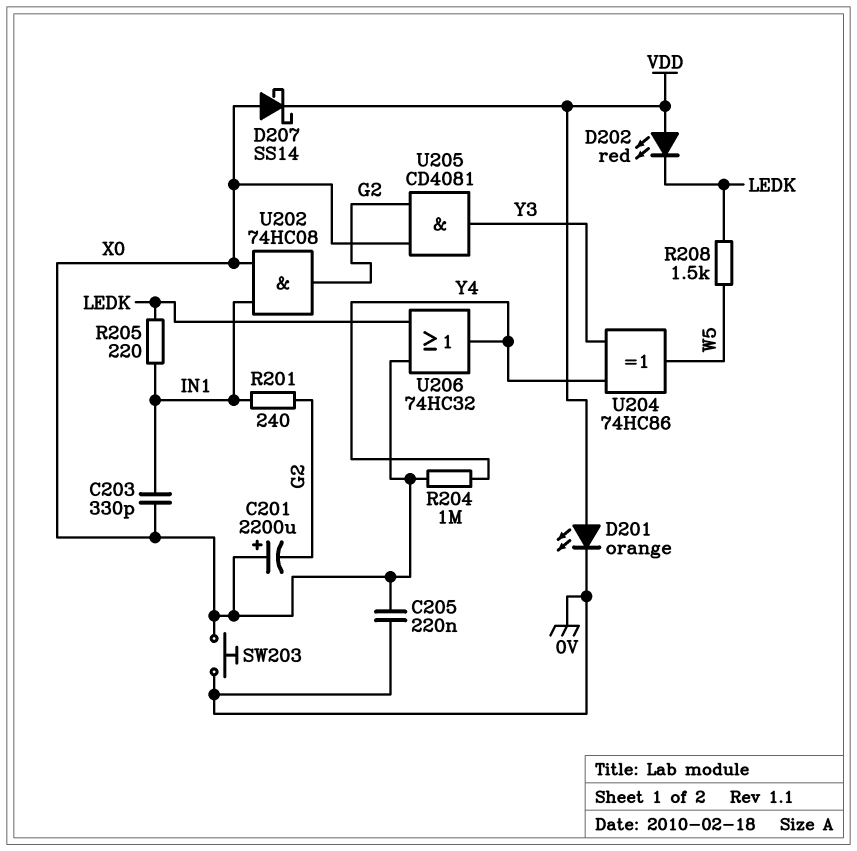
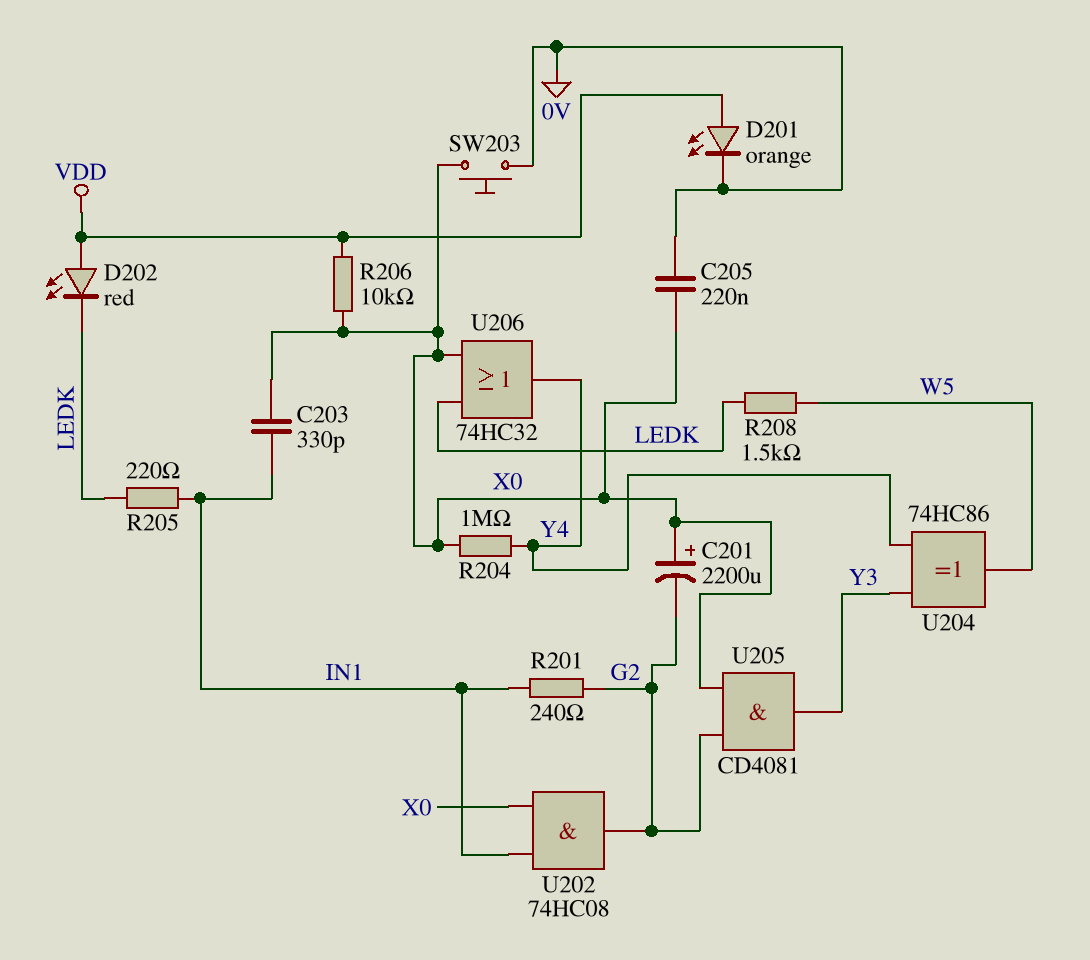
D207: schottky SS14 (A X0, K VDD) -> none
R206: none -> 10k (VDD, X0)

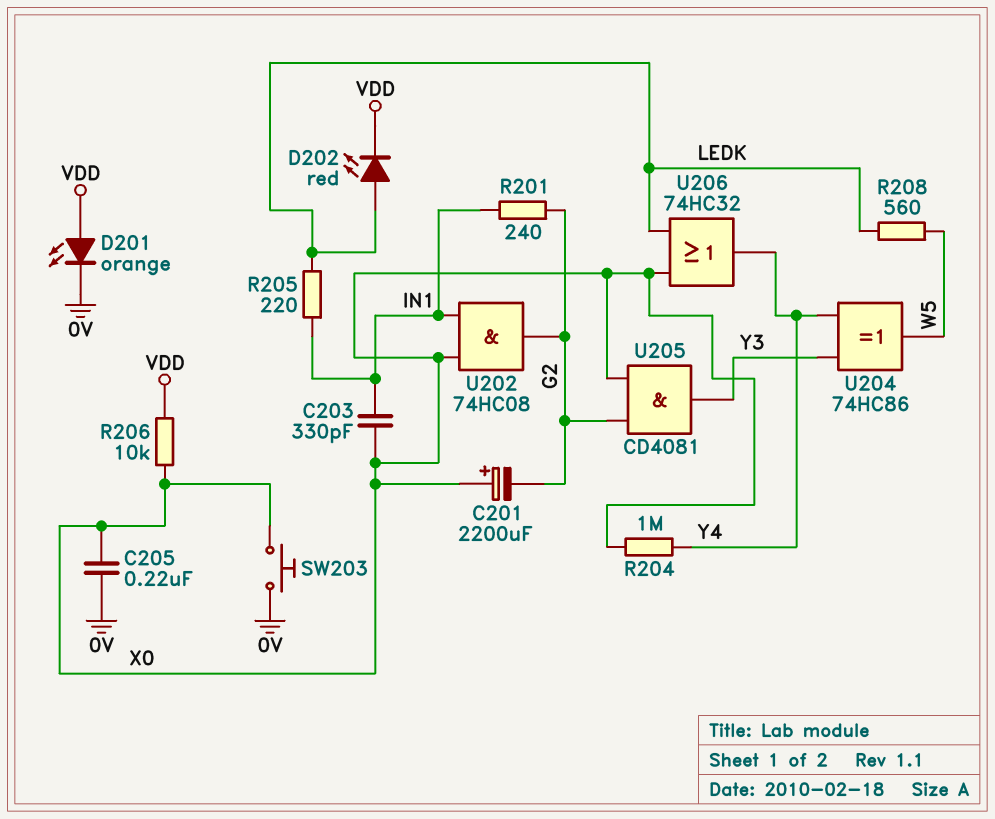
D202: LED red (A VDD, K LEDK) -> LED red (A LEDK, K VDD)
R208: 1.5k (LEDK, W5) -> 560 (LEDK, W5)

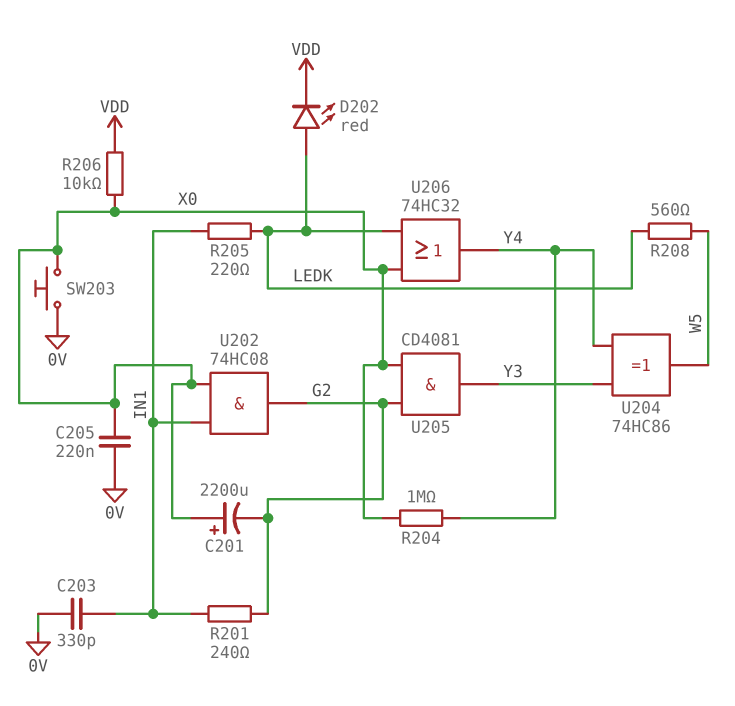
C203: 330pF (IN1, X0) -> 330pF (0V, IN1)
D201: LED orange (A VDD, K 0V) -> none

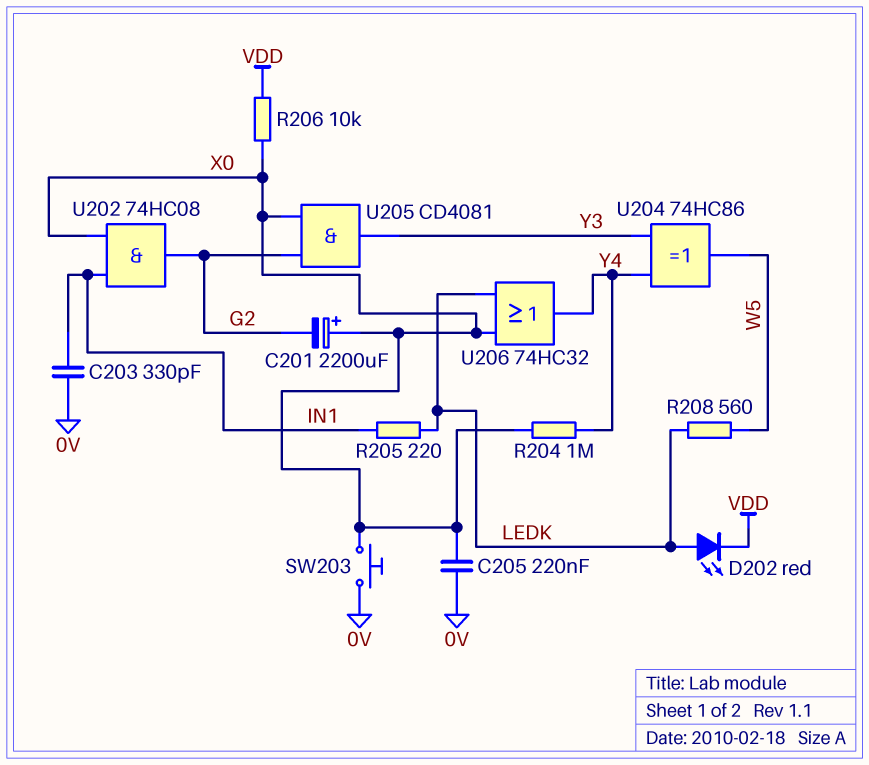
R201: 240 (G2, IN1) -> none

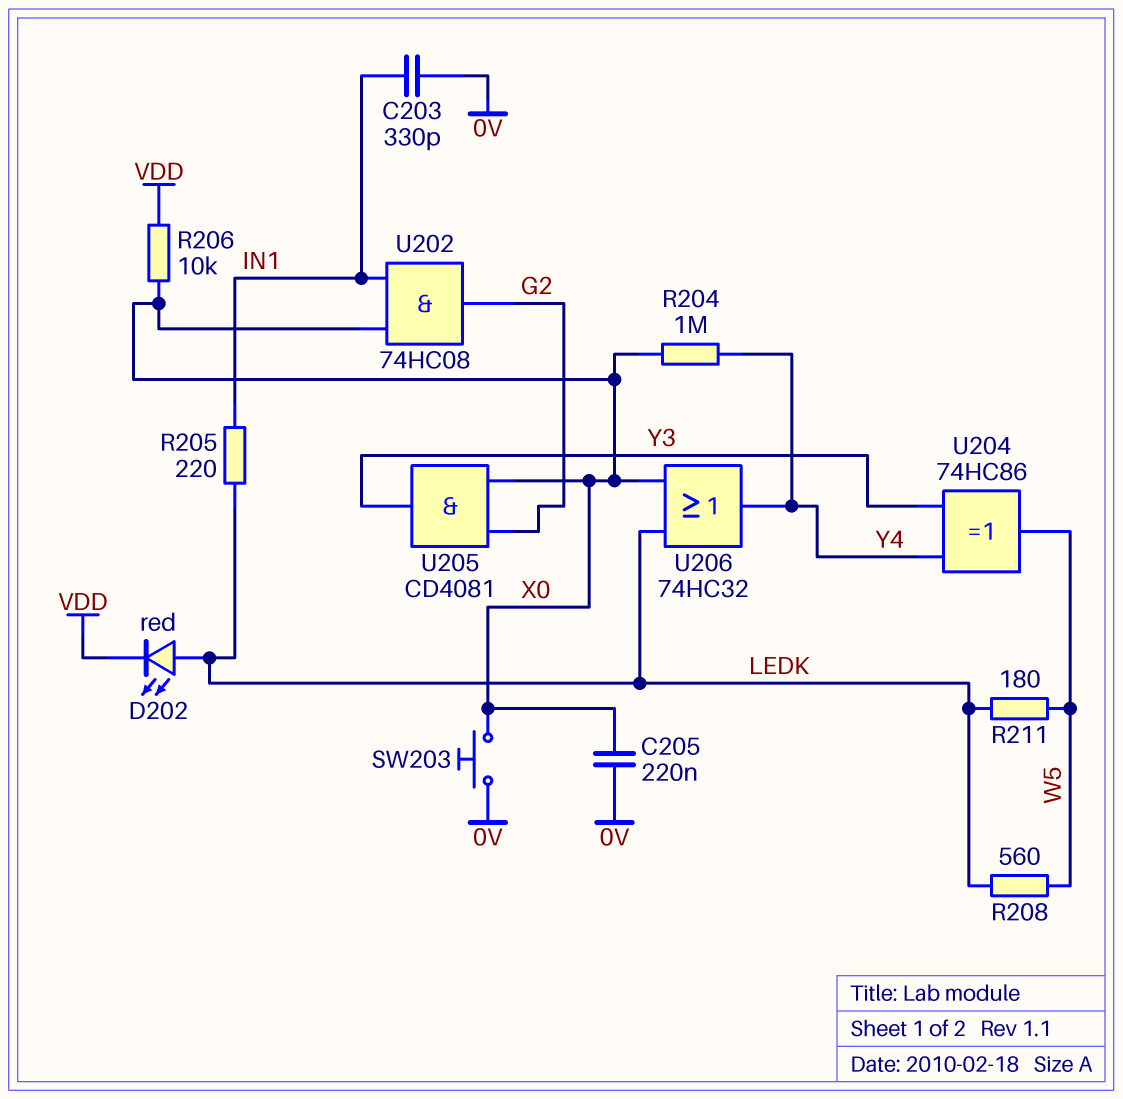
C201: 2200uF (plus X0, minus G2) -> none
R211: none -> 180 (LEDK, W5)

